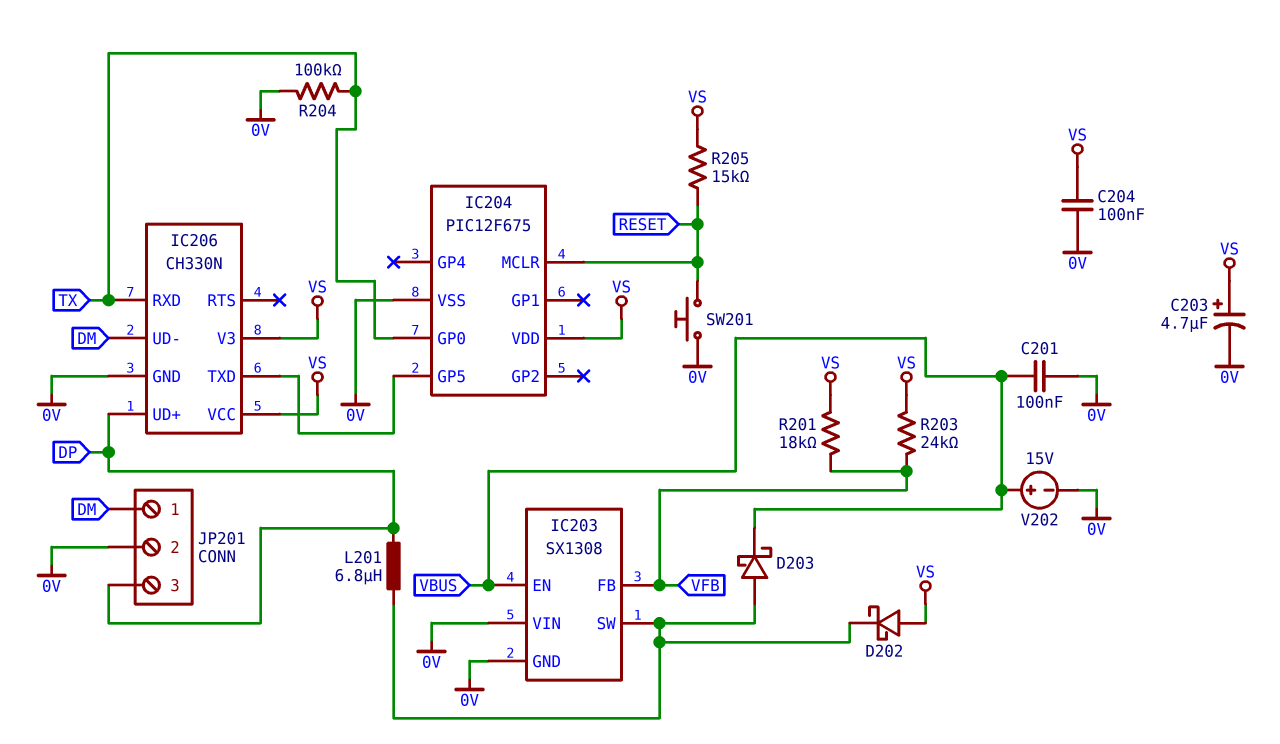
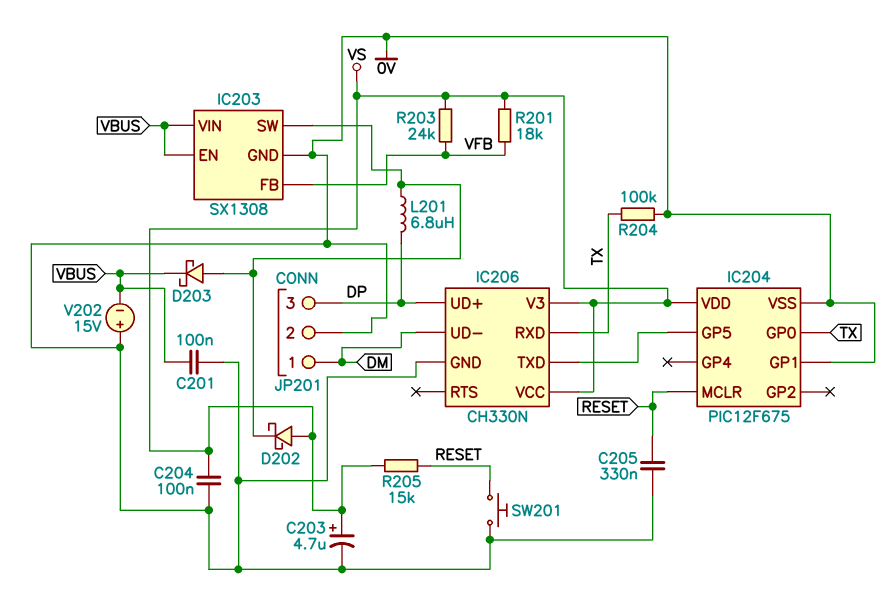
C205: none -> 330nF (0V, RESET)
IC203 pin VIN: 0V -> VBUS
IC204 pin GP1: none -> 0V
V202: 15V (plus VBUS, minus 0V) -> 15V (plus 0V, minus VBUS)

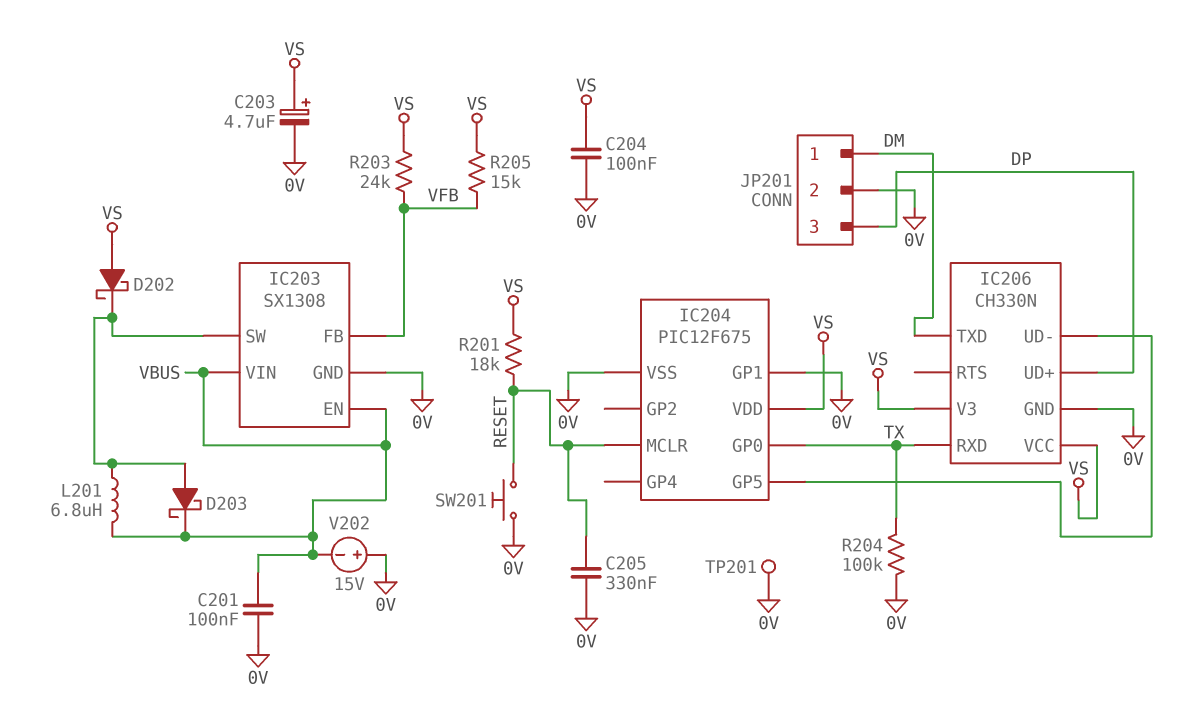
IC206 pin TXD: IC204/GP5 -> DM
IC206 pin UD-: DM -> IC204/GP5
L201: 6.8uH (DP, IC203/SW) -> 6.8uH (IC203/SW, VBUS)
R201: 18k (VFB, VS) -> 18k (RESET, VS)
R205: 15k (RESET, VS) -> 15k (VFB, VS)
TP201: none -> test point (0V)

